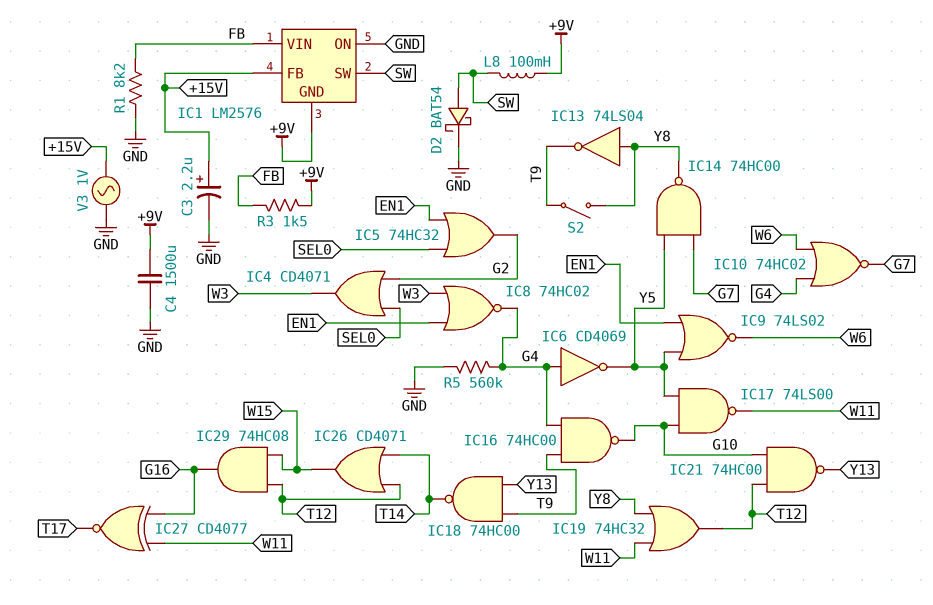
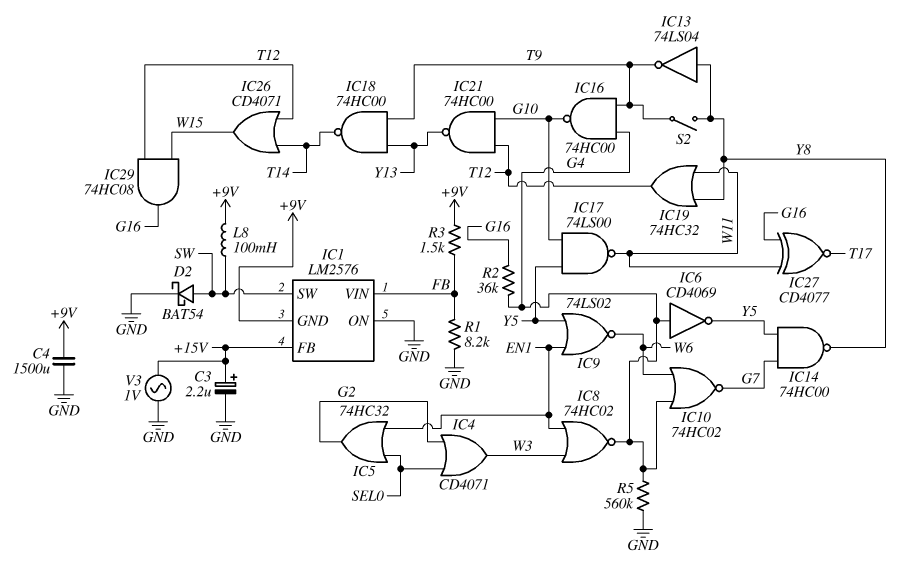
R2: none -> 36k (G4, G16)

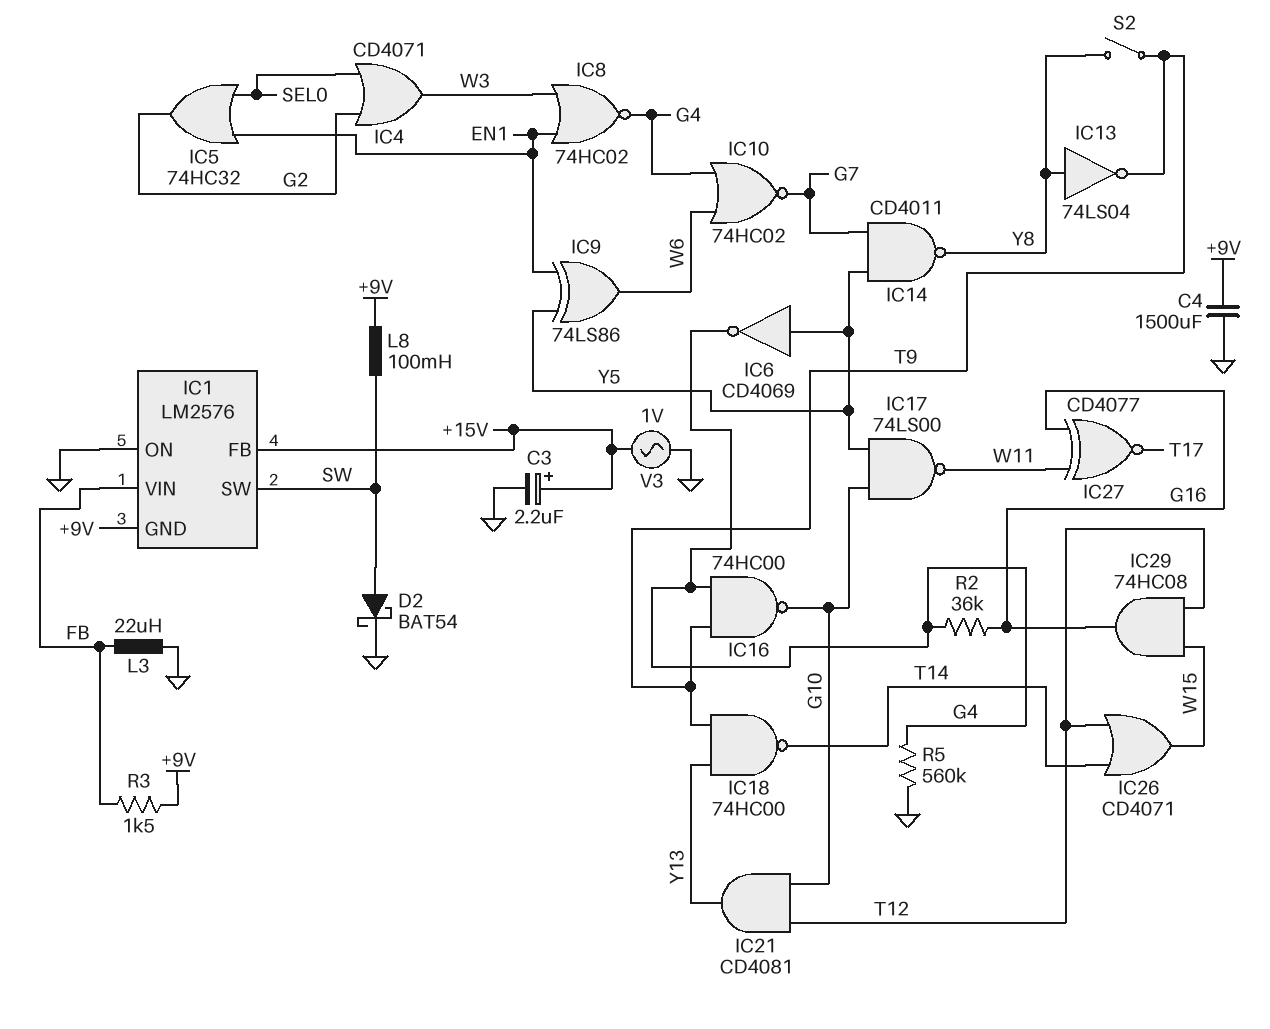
IC6: NOT CD4069 (in G4, out Y5) -> NOT CD4069 (in Y5, out G4)
IC9: NOR 74LS02 (in EN1, in Y5, out W6) -> XOR 74LS86 (in EN1, in Y5, out W6)
IC14: NAND 74HC00 (in G7, in Y5, out Y8) -> NAND CD4011 (in G7, in Y5, out Y8)
IC19: OR 74HC32 (in W11, in Y8, out T12) -> none
IC21: NAND 74HC00 (in G10, in T12, out Y13) -> AND CD4081 (in G10, in T12, out Y13)
L3: none -> 22uH (FB, GND)
R1: 8.2k (FB, GND) -> none

